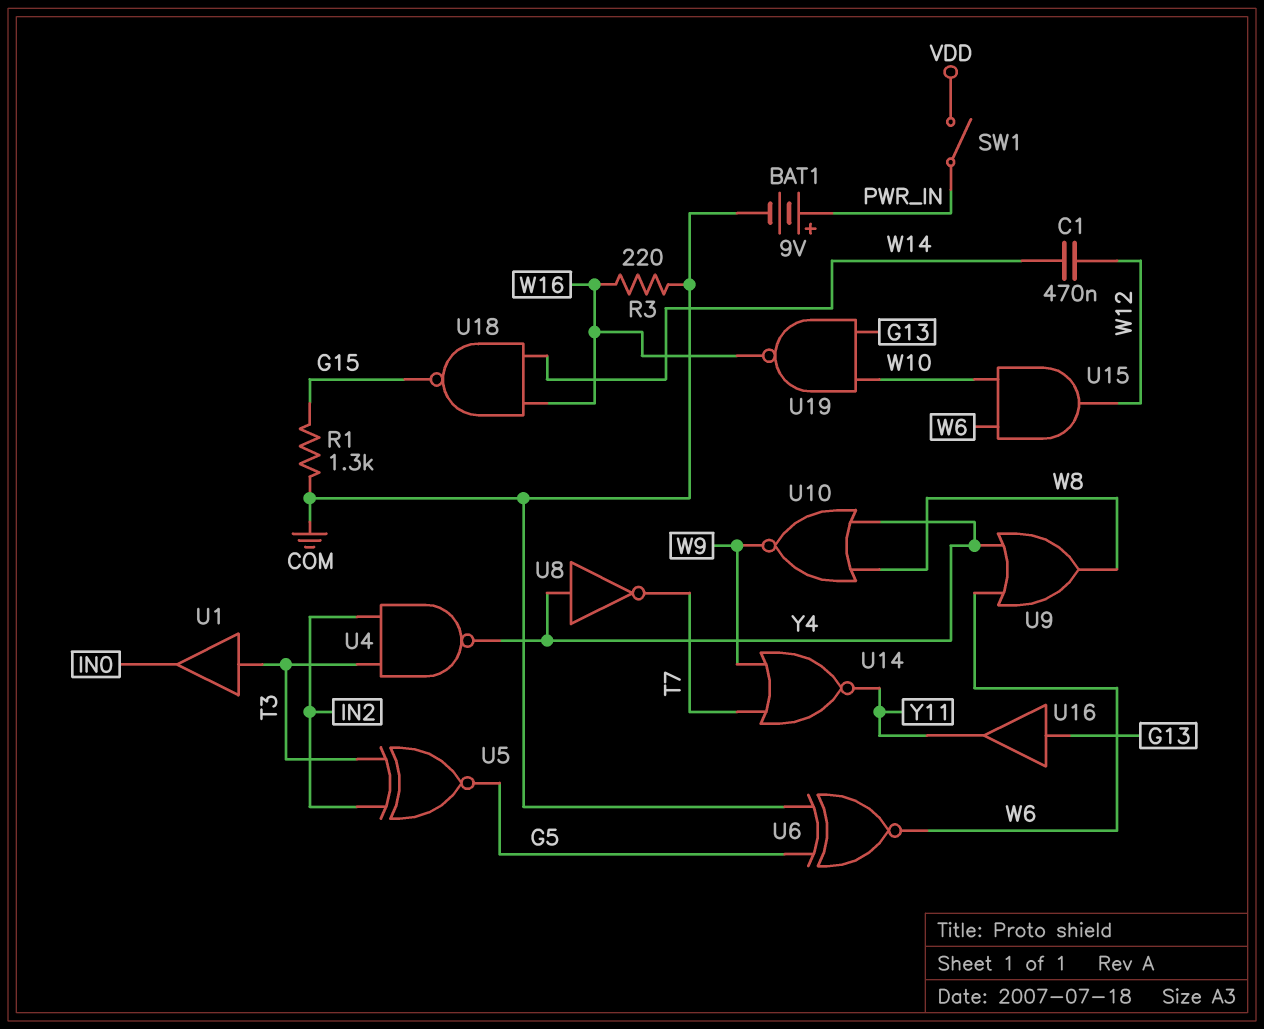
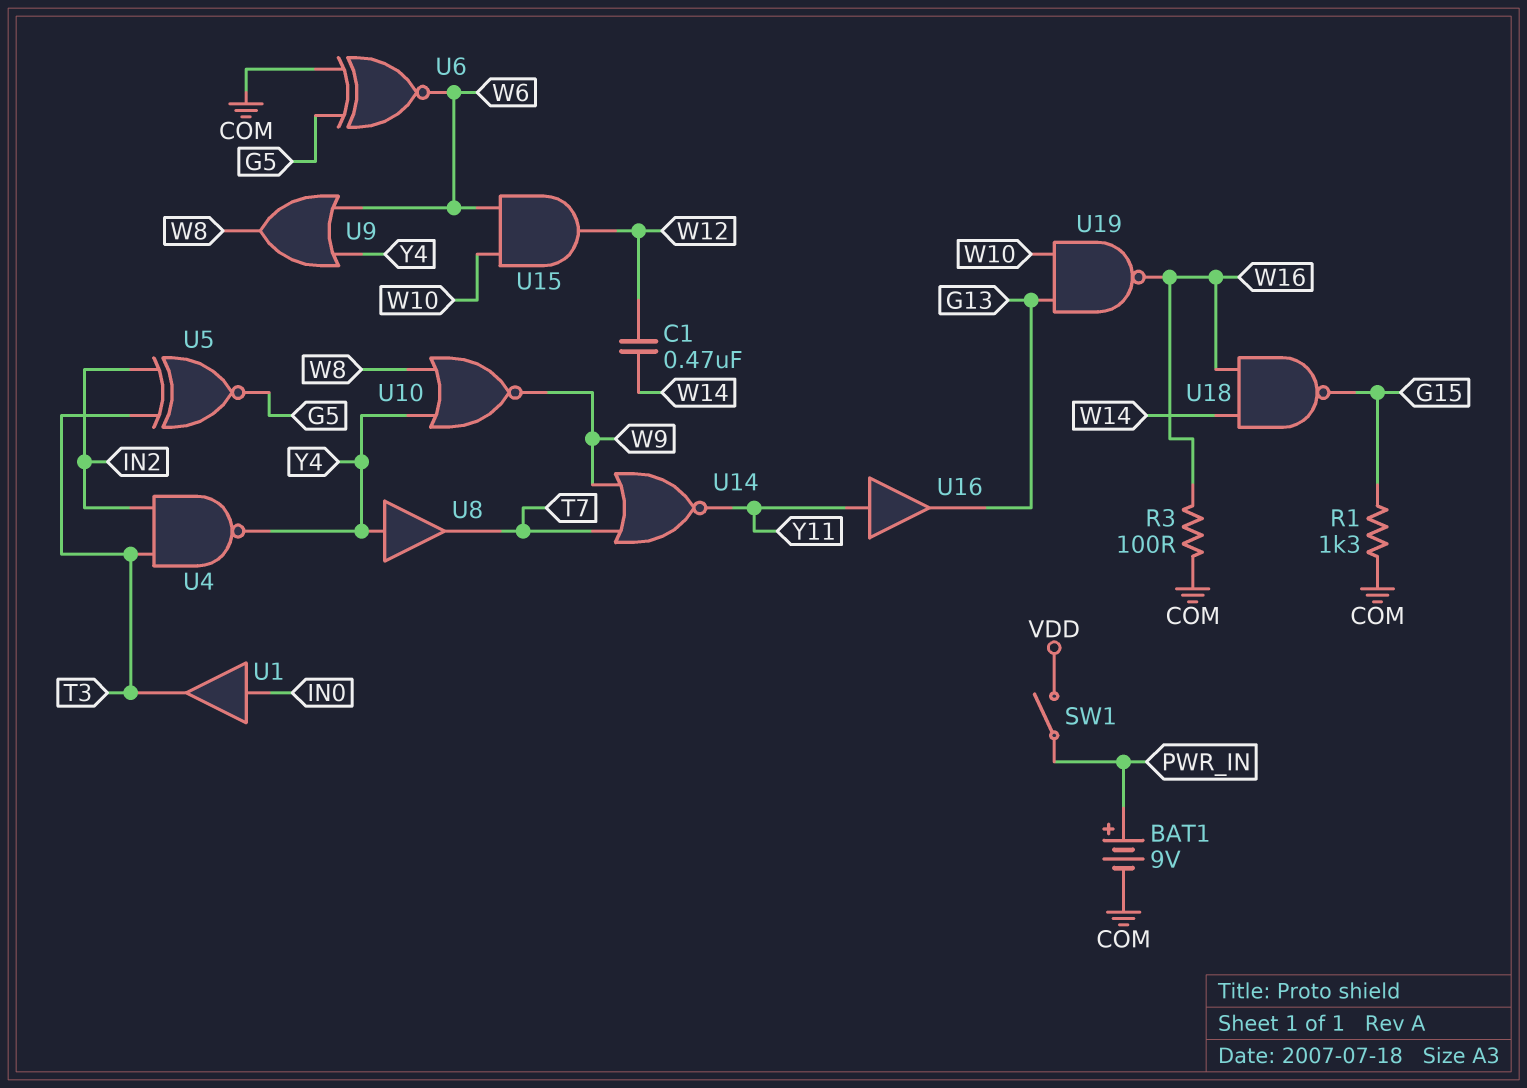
R3: 220 (COM, W16) -> 100 (COM, W16)
U1: buffer (in T3, out IN0) -> buffer (in IN0, out T3)
U8: NOT (in Y4, out T7) -> buffer (in Y4, out T7)
U16: buffer (in G13, out Y11) -> buffer (in Y11, out G13)

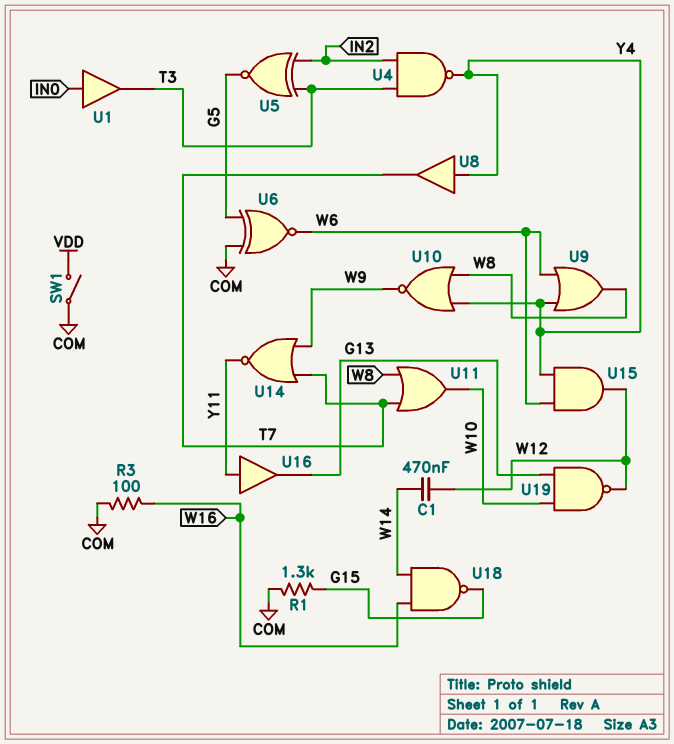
BAT1: 9V (plus PWR_IN, minus COM) -> none
SW1: switch (PWR_IN, VDD) -> switch (COM, VDD)
U11: none -> OR (in T7, in W8, out W10)
U15: AND (in W6, in W10, out W12) -> AND (in W6, in Y4, out W12)
U19: NAND (in G13, in W10, out W16) -> NAND (in G13, in W10, out W12)

